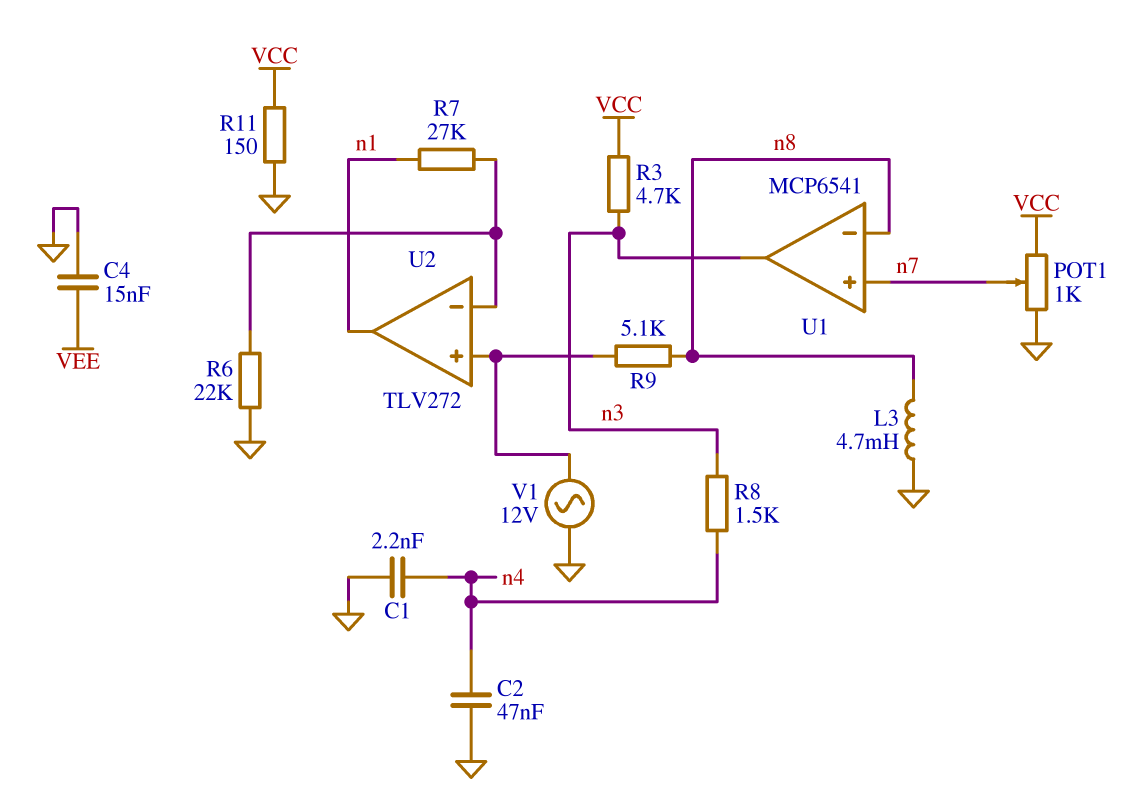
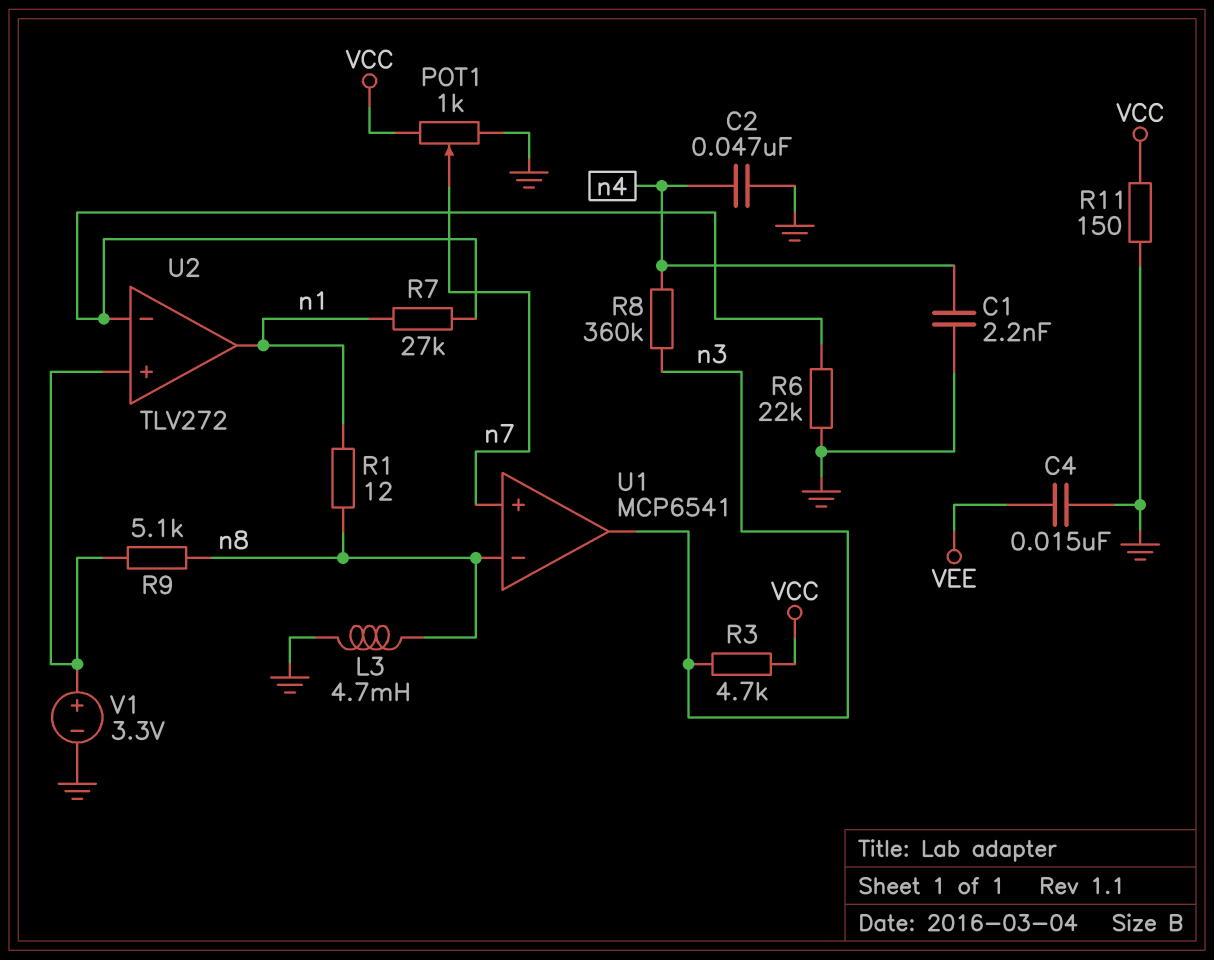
R1: none -> 12 (n1, n8)
R8: 1.5k (n3, n4) -> 360k (n3, n4)
V1: AC 12V (GND, U2/in+) -> 3.3V (plus U2/in+, minus GND)

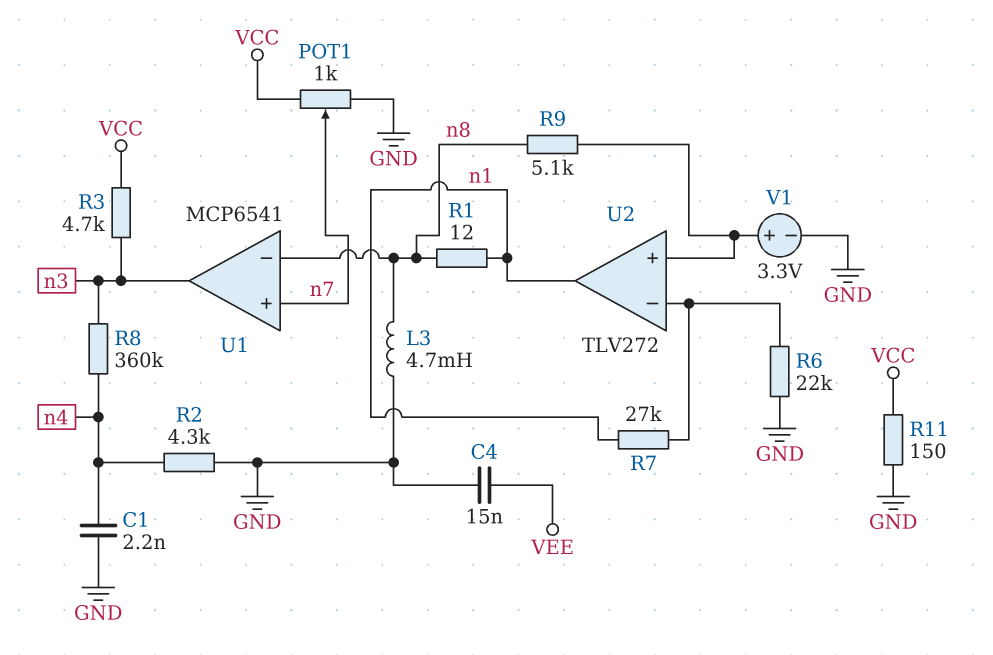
C2: 47nF (GND, n4) -> none
R2: none -> 4.3k (GND, n4)

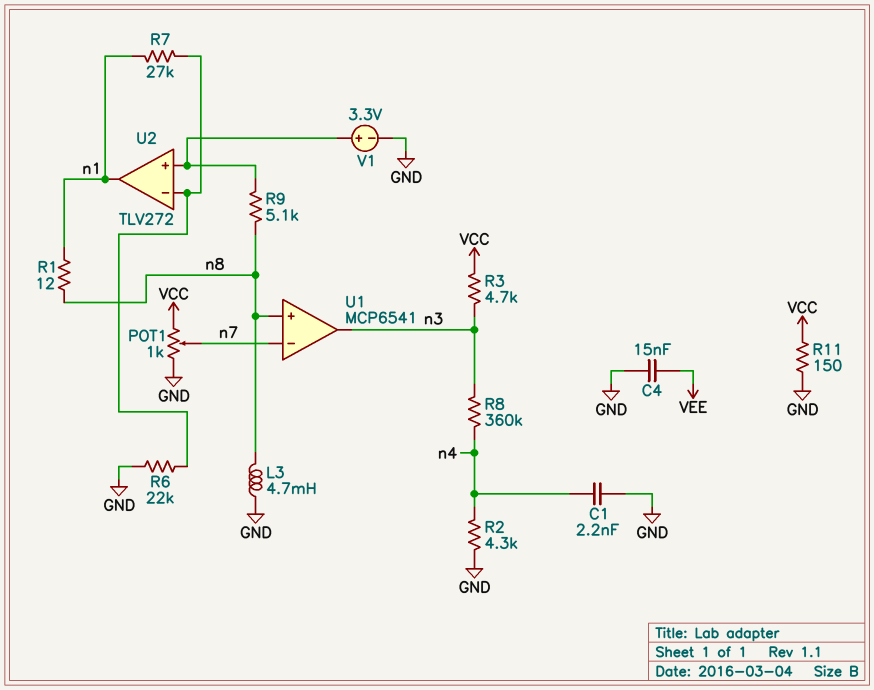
U1 pin in+: n7 -> n8
U1 pin in-: n8 -> n7

